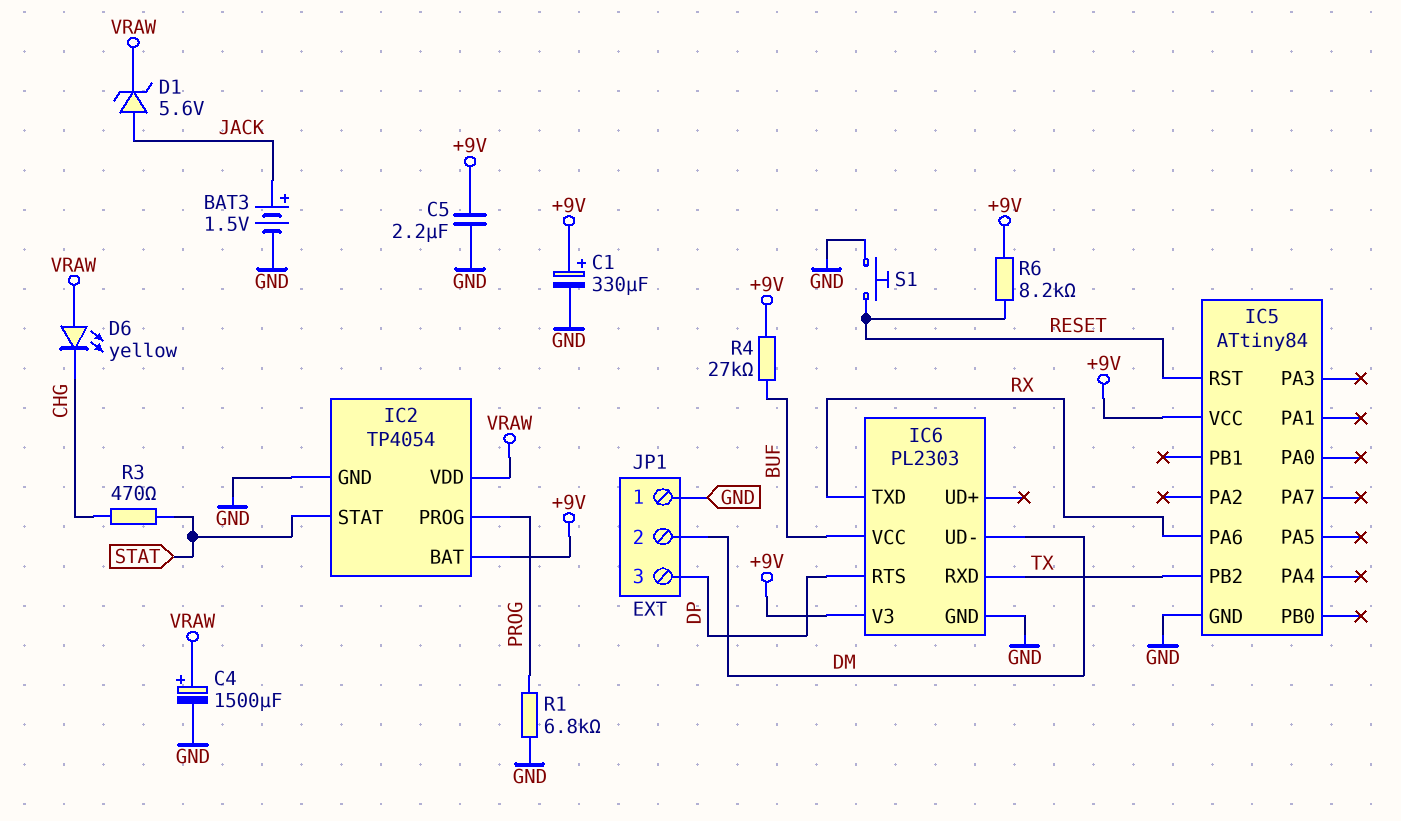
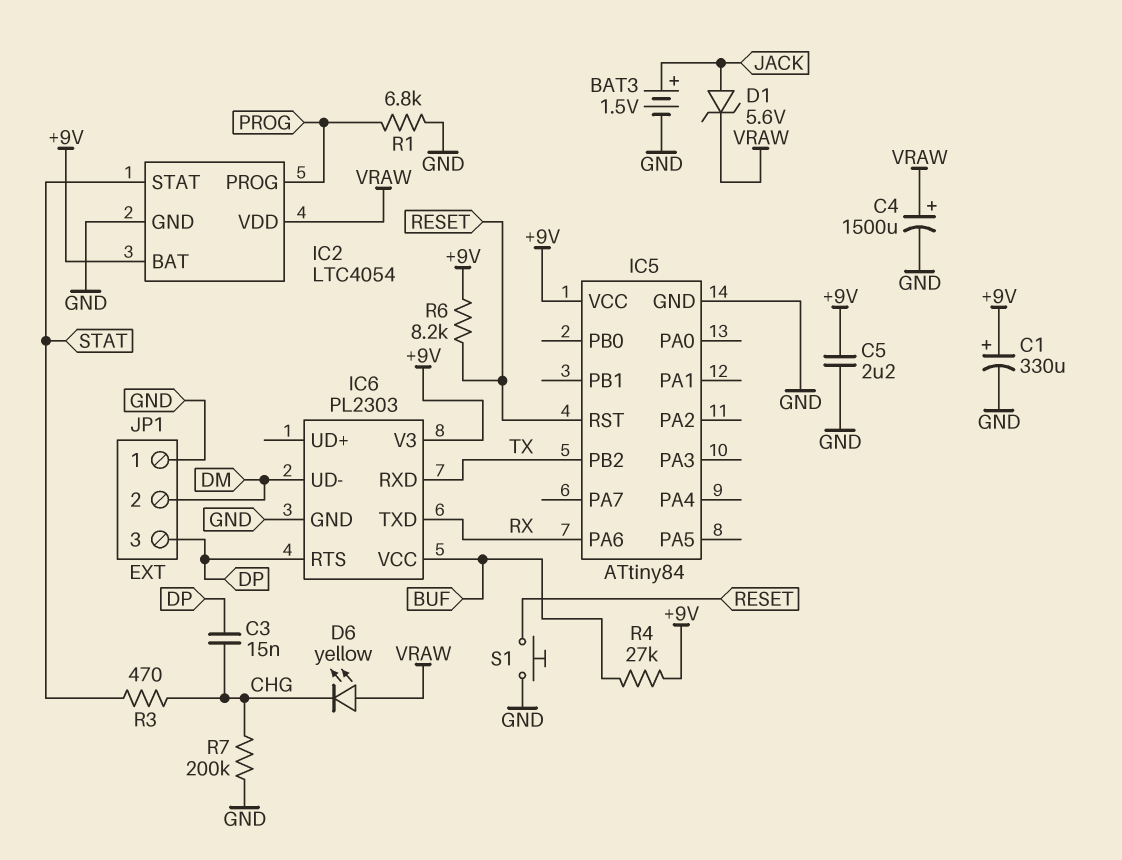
C3: none -> 15nF (CHG, DP)
IC2: TP4054 -> LTC4054
R7: none -> 200k (CHG, GND)

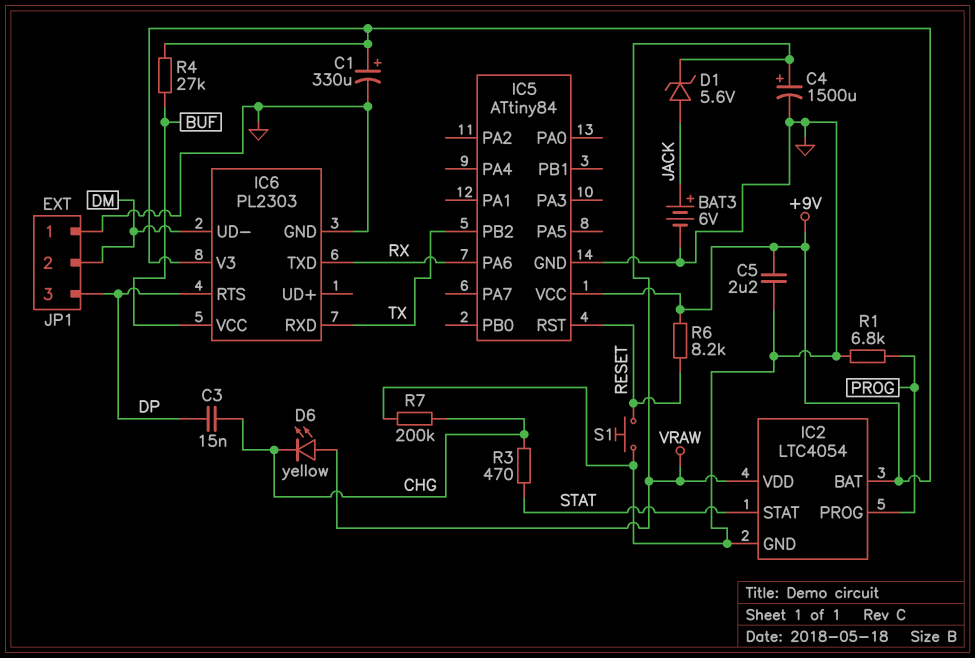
BAT3: 1.5V (plus JACK, minus GND) -> 6V (plus JACK, minus GND)

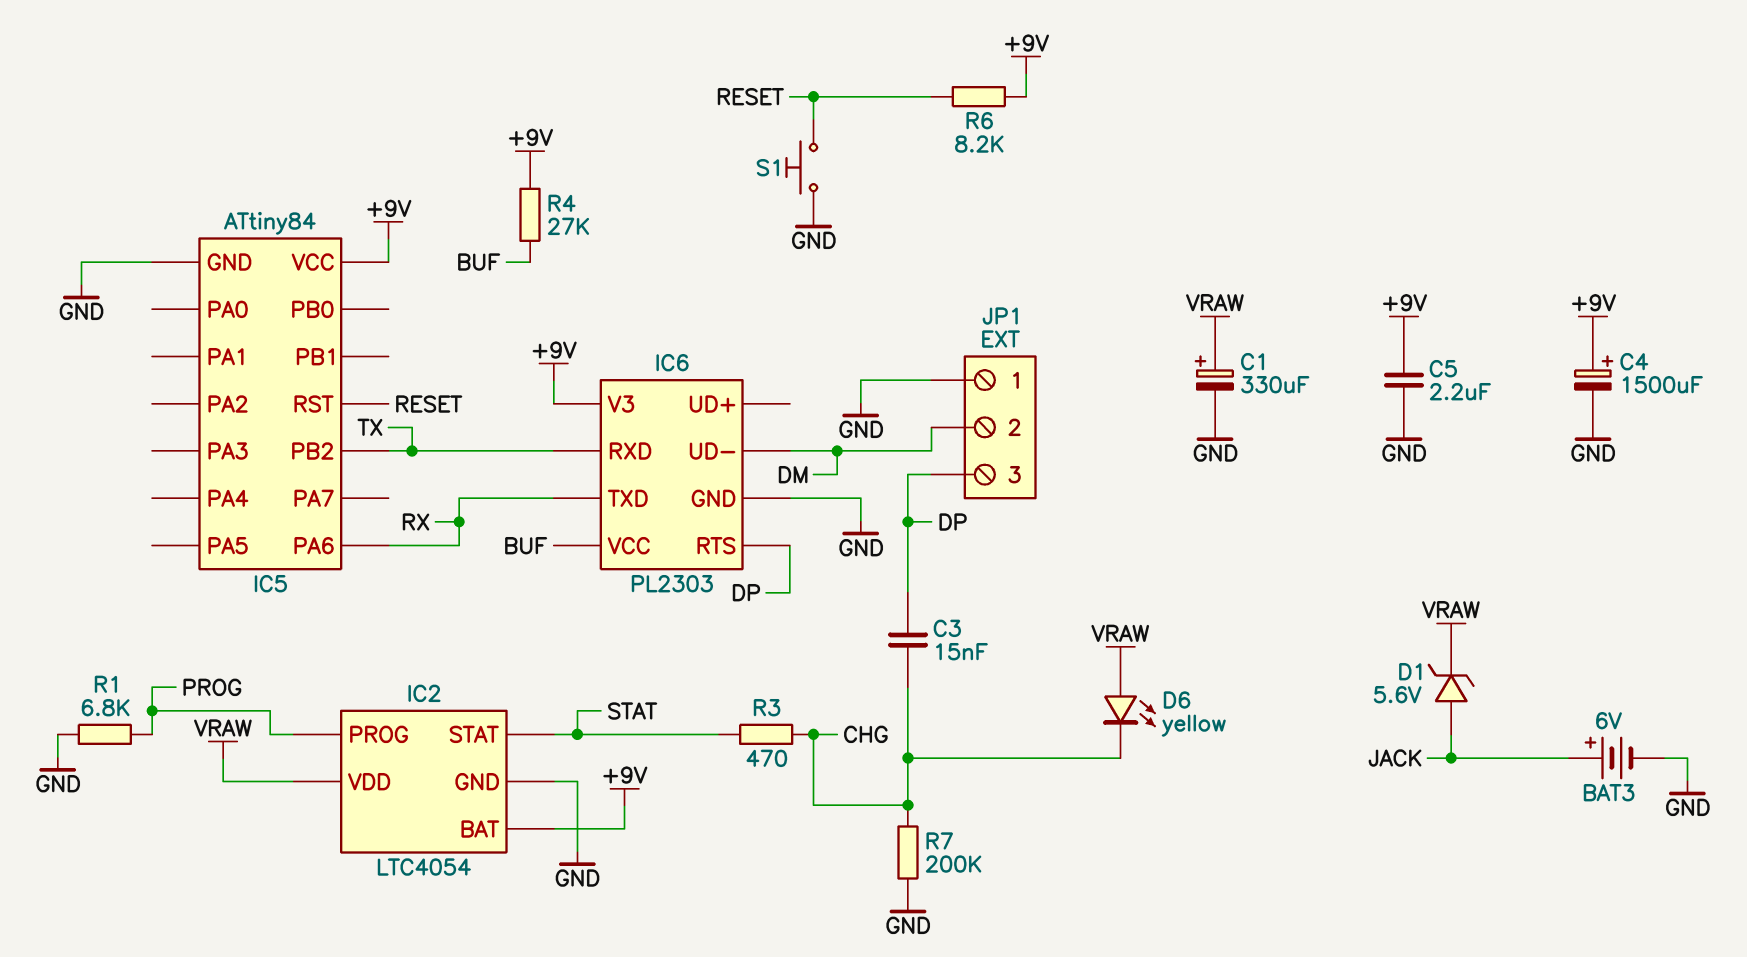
C1: 330uF (plus +9V, minus GND) -> 330uF (plus VRAW, minus GND)
C4: 1500uF (plus VRAW, minus GND) -> 1500uF (plus +9V, minus GND)

